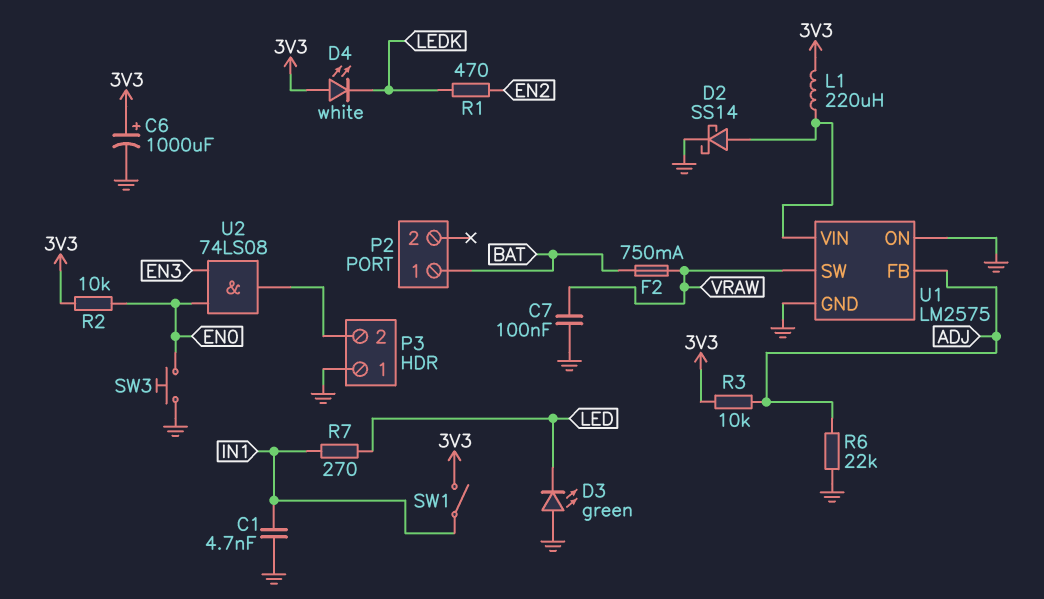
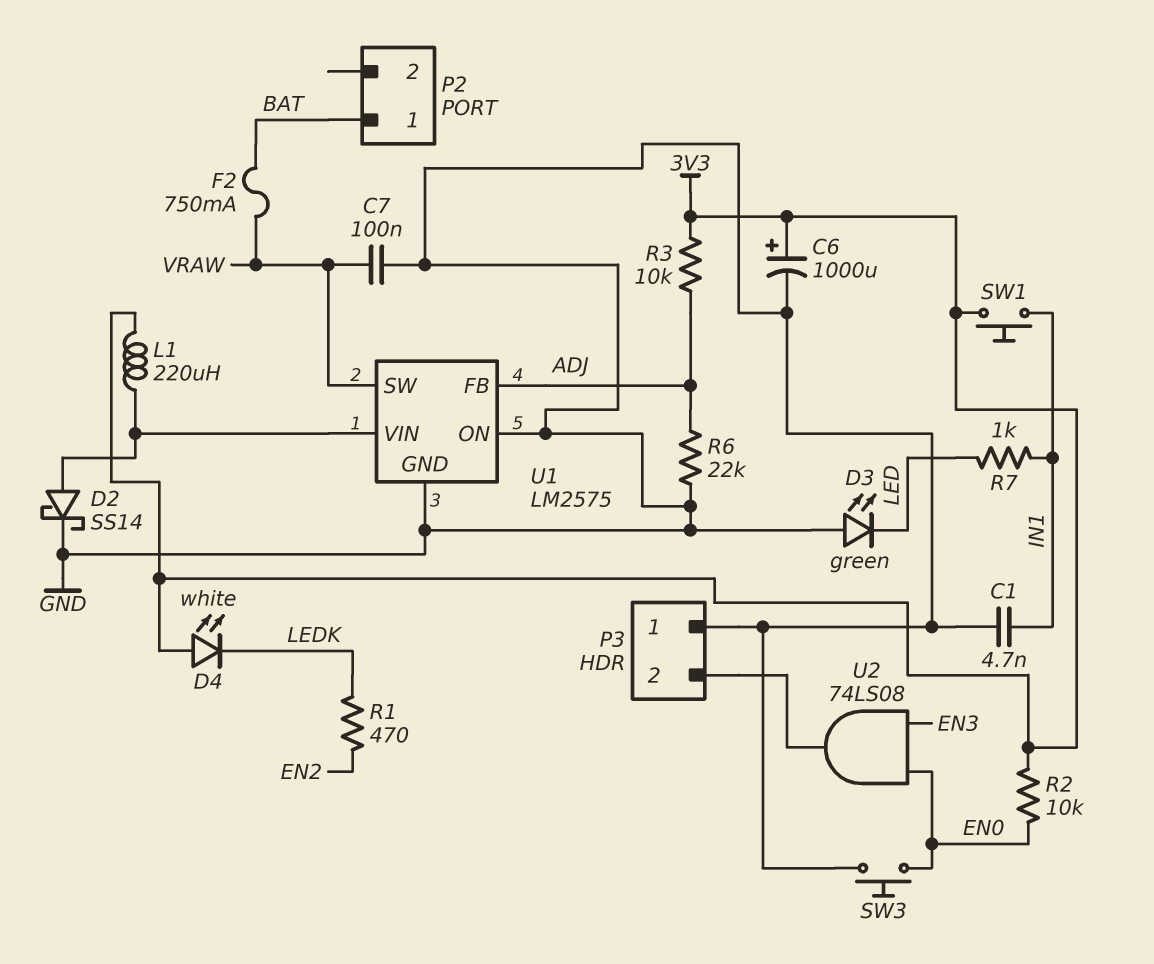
R7: 270 (IN1, LED) -> 1k (IN1, LED)
SW1: switch (3V3, IN1) -> button (3V3, IN1)

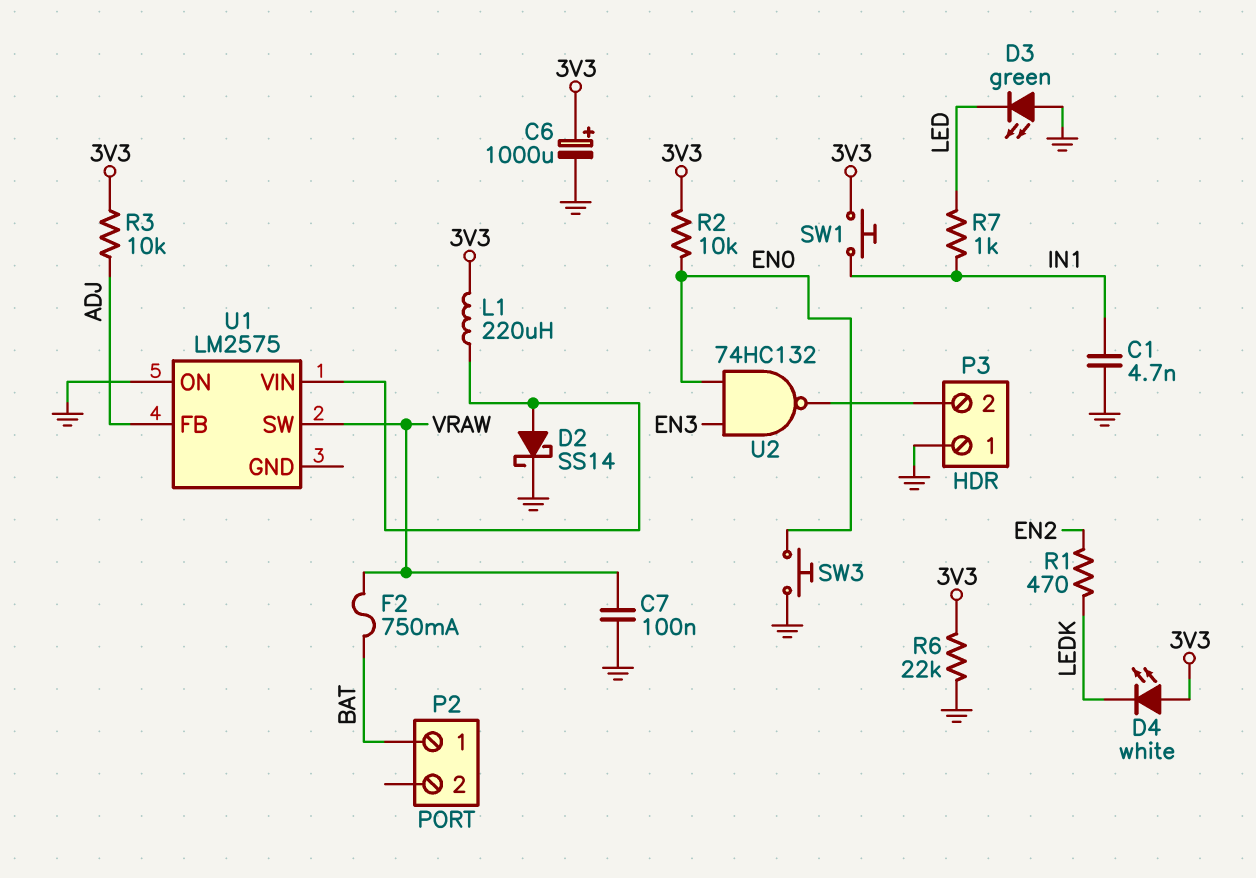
R6: 22k (ADJ, GND) -> 22k (3V3, GND)
U1 pin GND: GND -> none
U2: AND 74LS08 (in EN0, in EN3, out P3/2) -> NAND 74HC132 (in EN0, in EN3, out P3/2)

